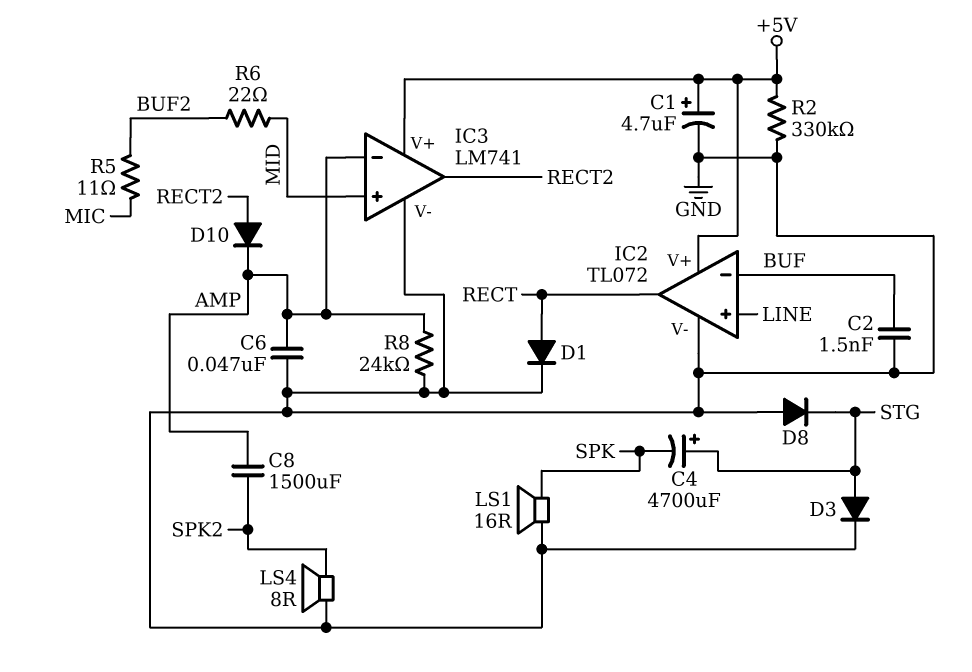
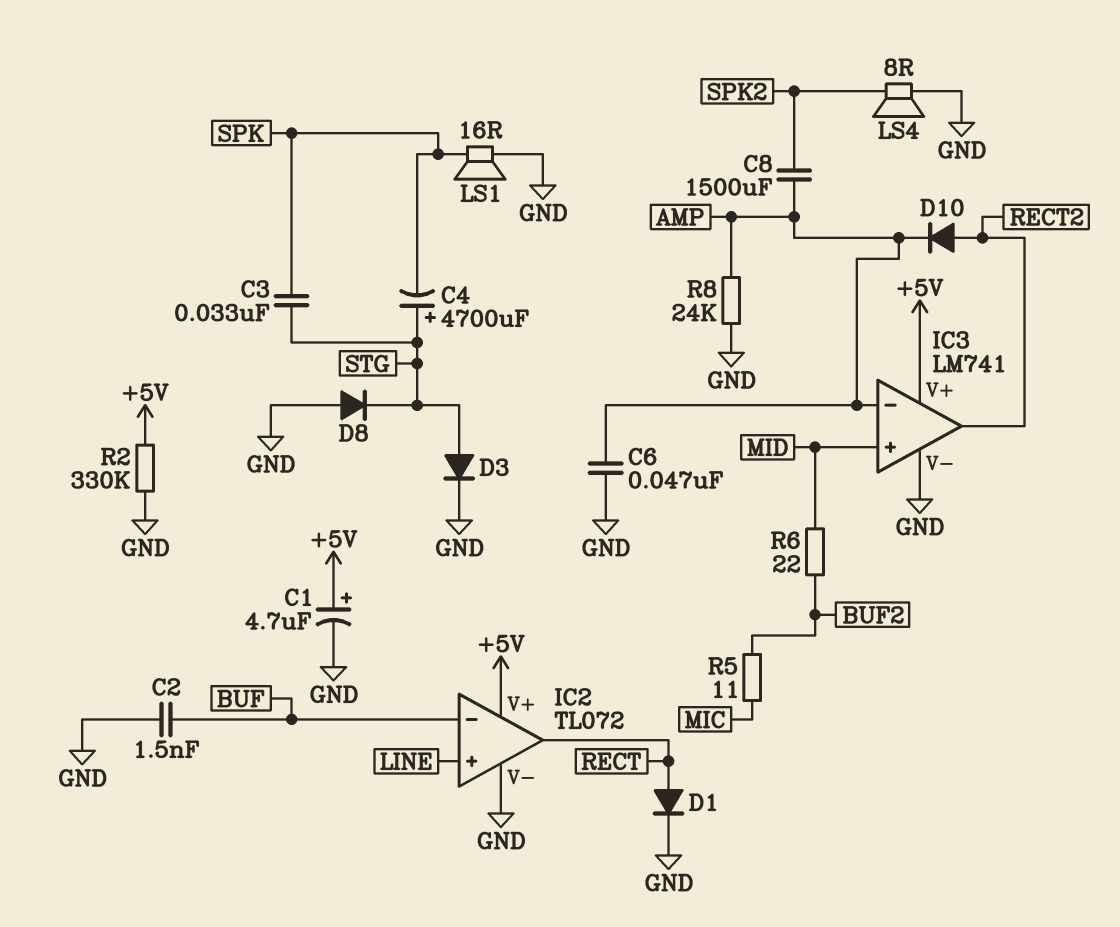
C3: none -> 33nF (SPK, STG)

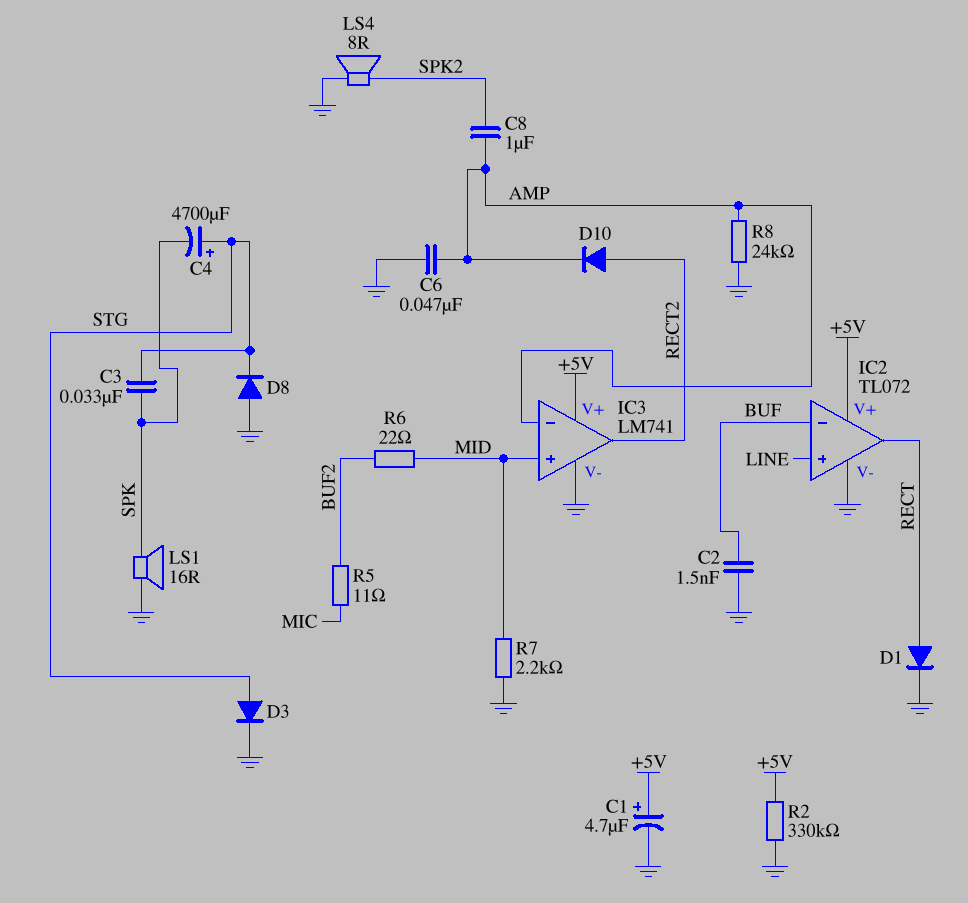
C8: 1500uF (AMP, SPK2) -> 1uF (AMP, SPK2)
R7: none -> 2.2k (GND, MID)

